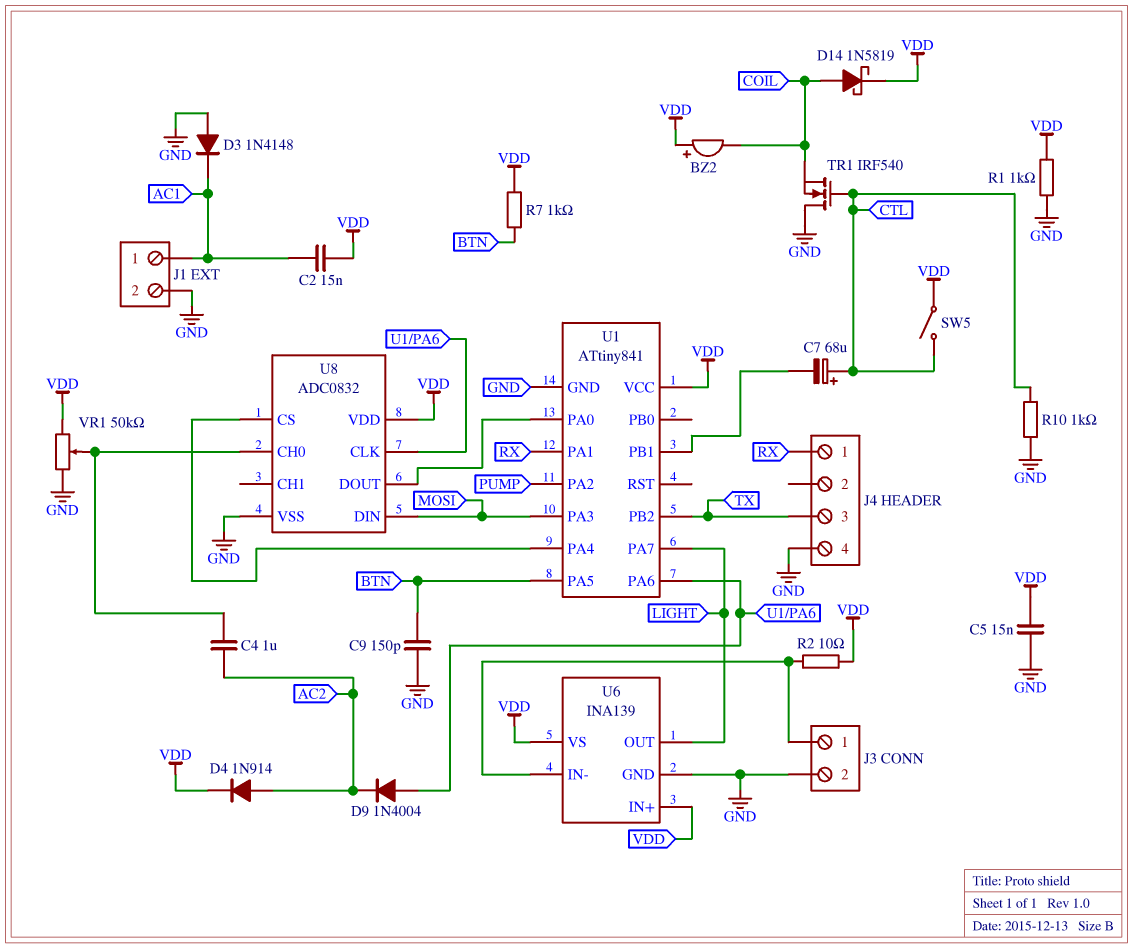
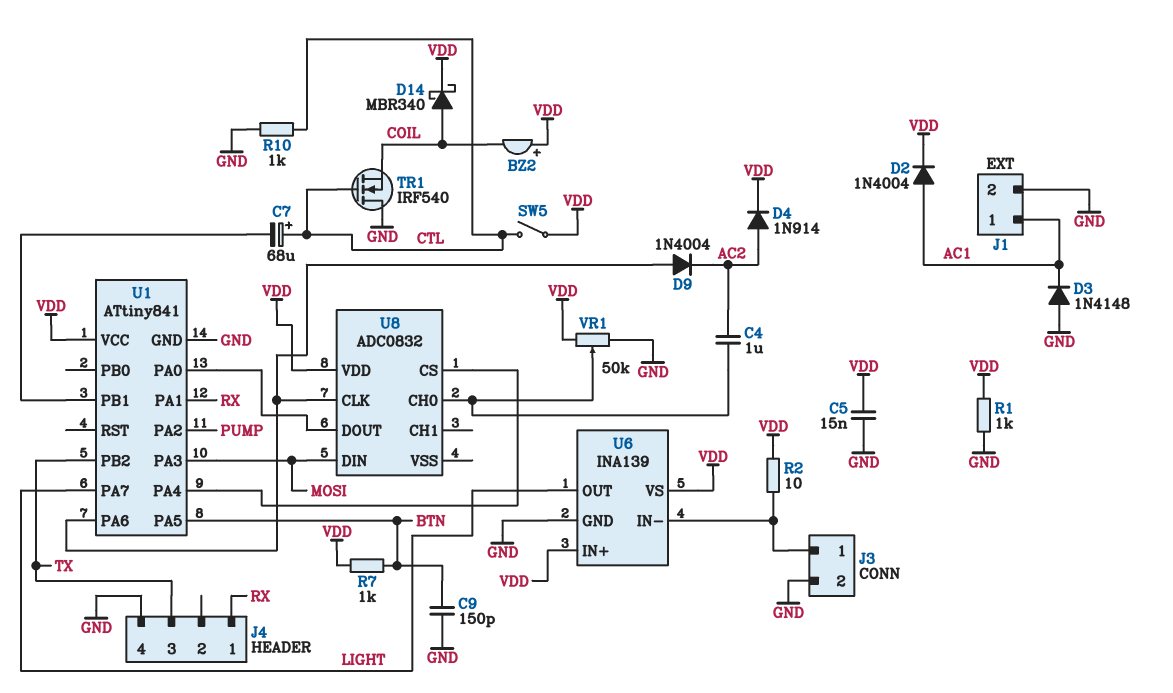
C2: 15nF (AC1, VDD) -> none
D2: none -> diode 1N4004 (A AC1, K VDD)
D14: schottky 1N5819 (A COIL, K VDD) -> schottky MBR340 (A COIL, K VDD)
U8 pin VSS: GND -> none

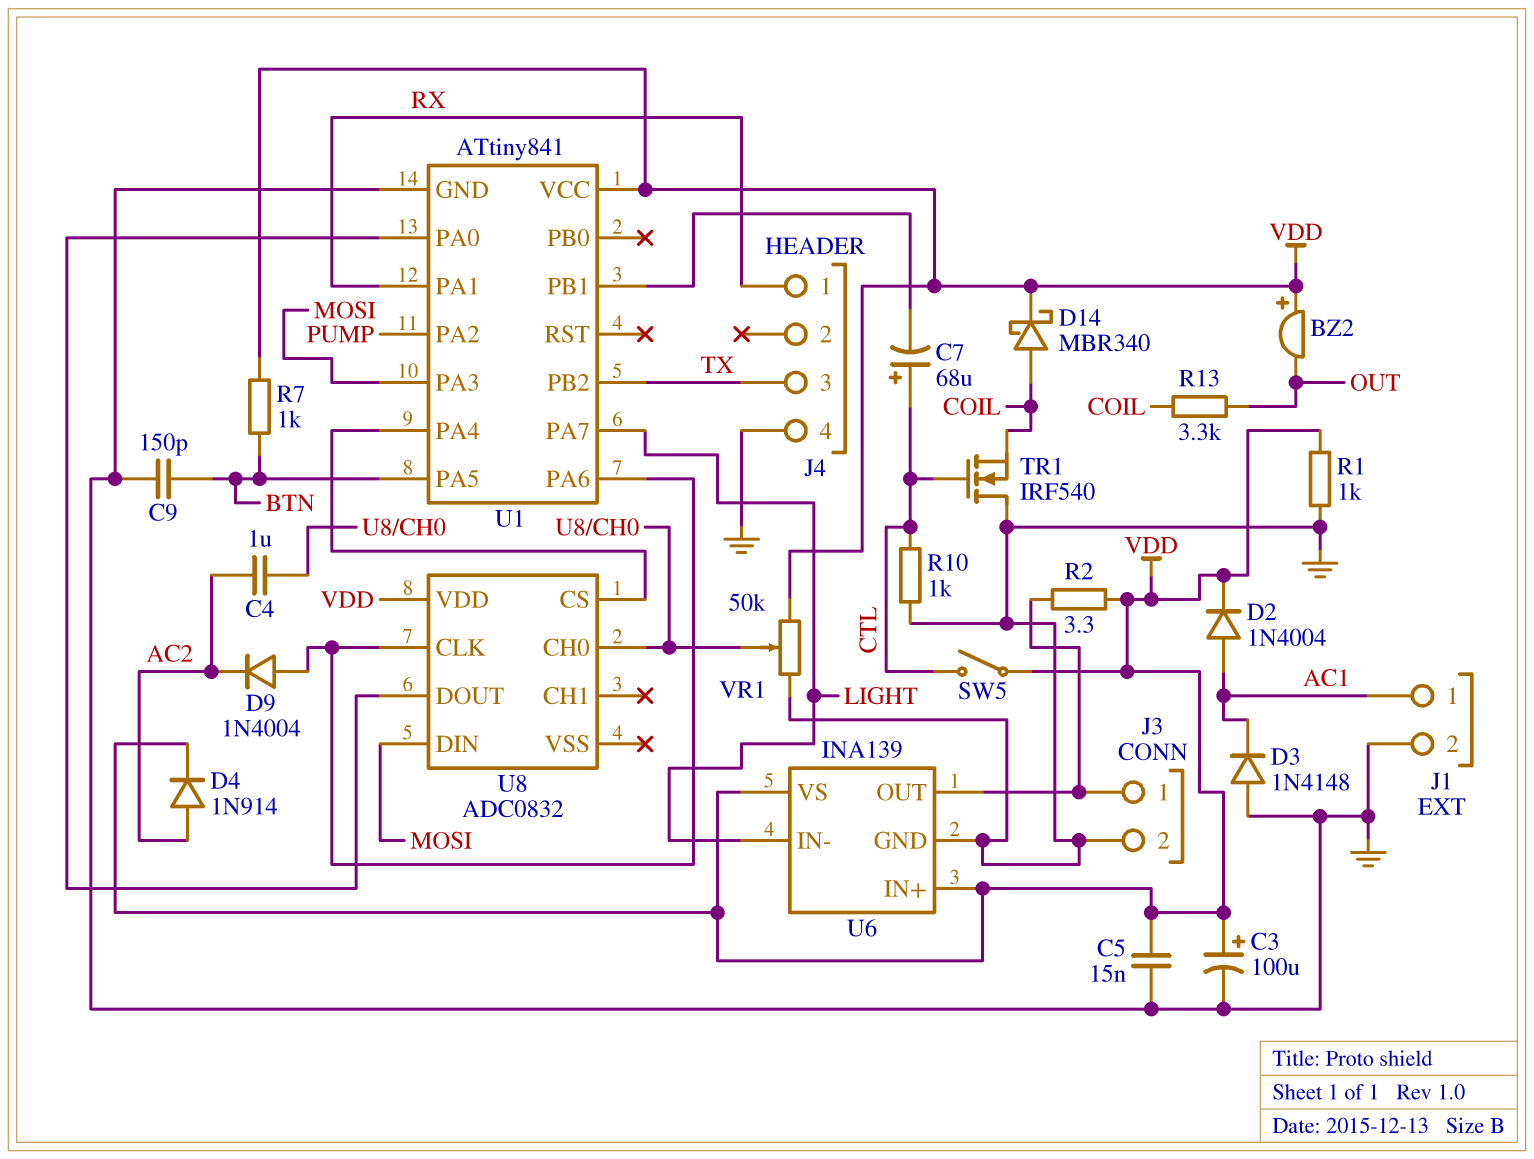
BZ2: buzzer (plus VDD, minus COIL) -> buzzer (plus VDD, minus OUT)
C3: none -> 100uF (plus VDD, minus GND)
R2: 10 (J3/1, VDD) -> 3.3 (J3/1, VDD)
R13: none -> 3.3k (COIL, OUT)
U6 pin IN-: J3/1 -> LIGHT
U6 pin OUT: LIGHT -> J3/1

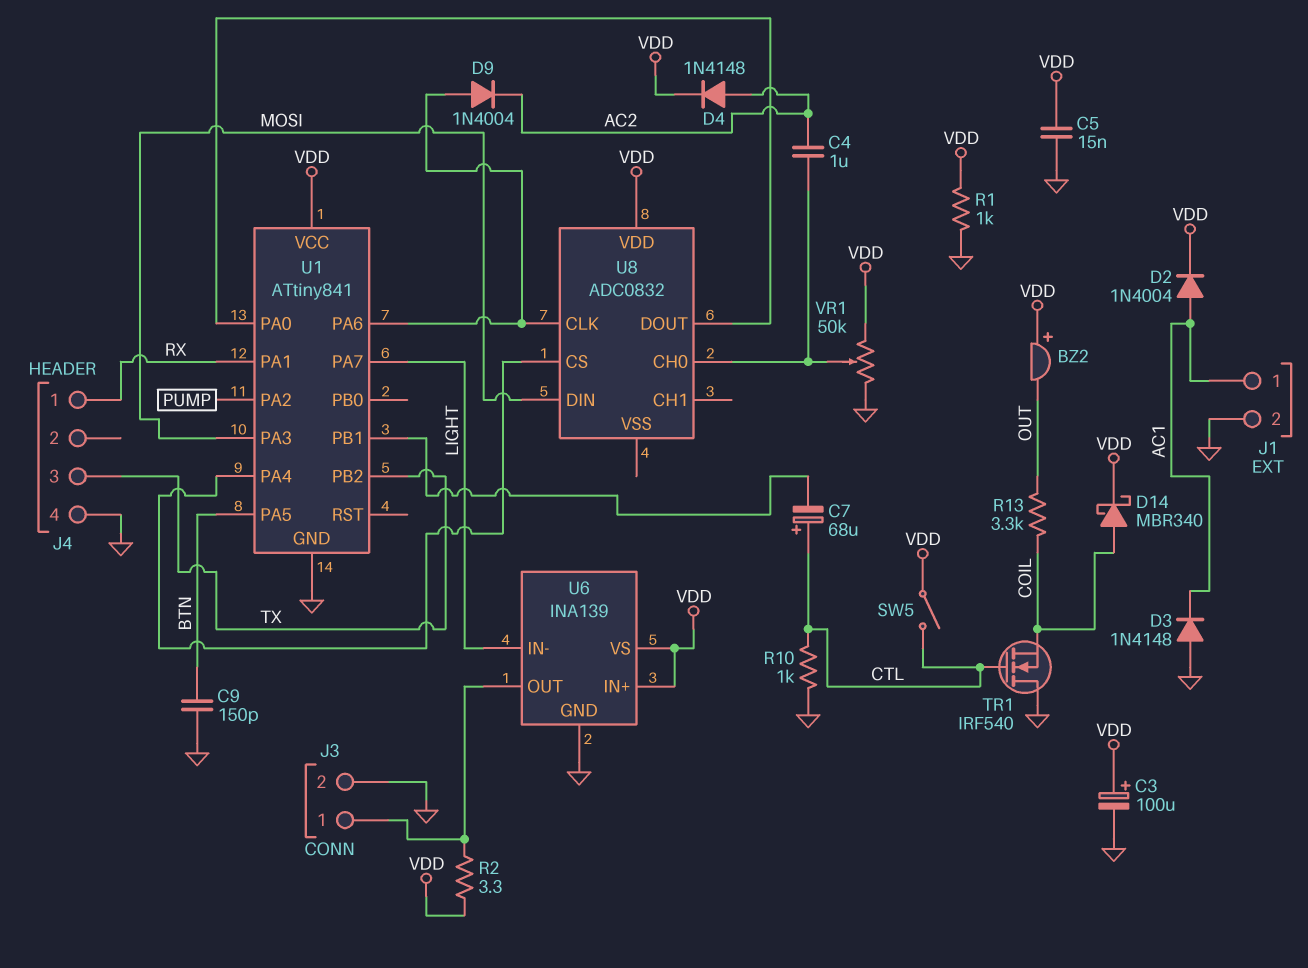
D4: diode 1N914 (A AC2, K VDD) -> diode 1N4148 (A AC2, K VDD)
R7: 1k (BTN, VDD) -> none

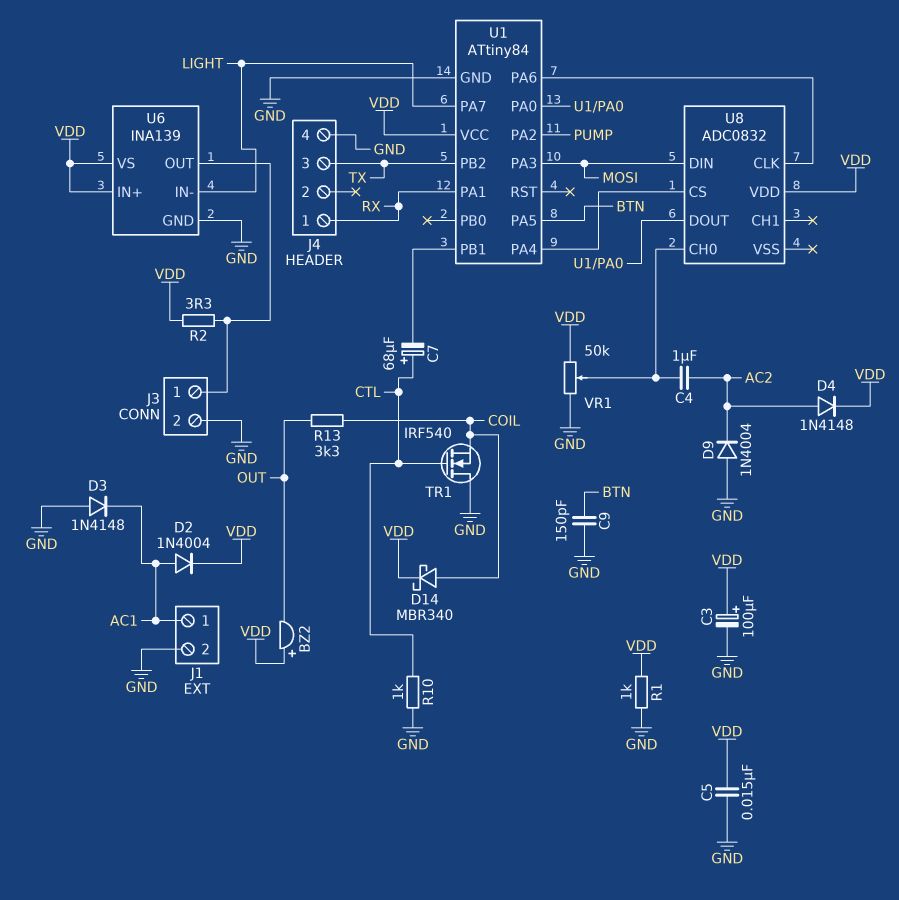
D9: diode 1N4004 (A U1/PA6, K AC2) -> diode 1N4004 (A GND, K AC2)
SW5: switch (CTL, VDD) -> none
U1: ATtiny841 -> ATtiny84

